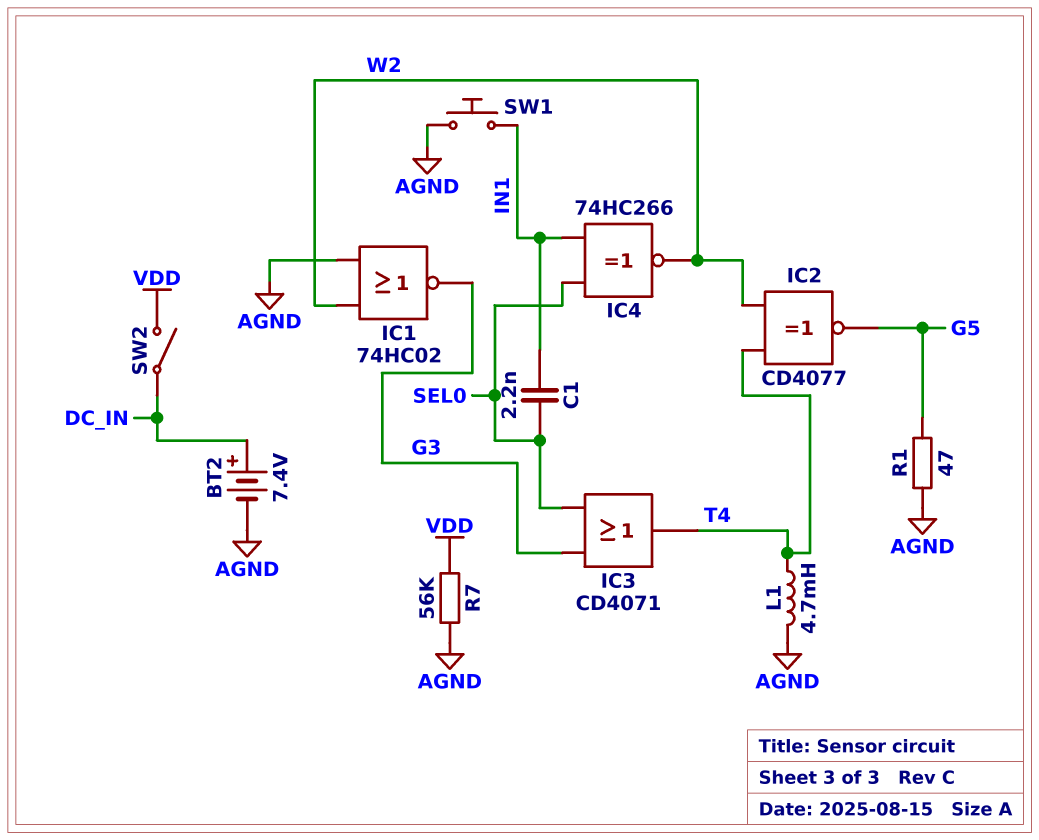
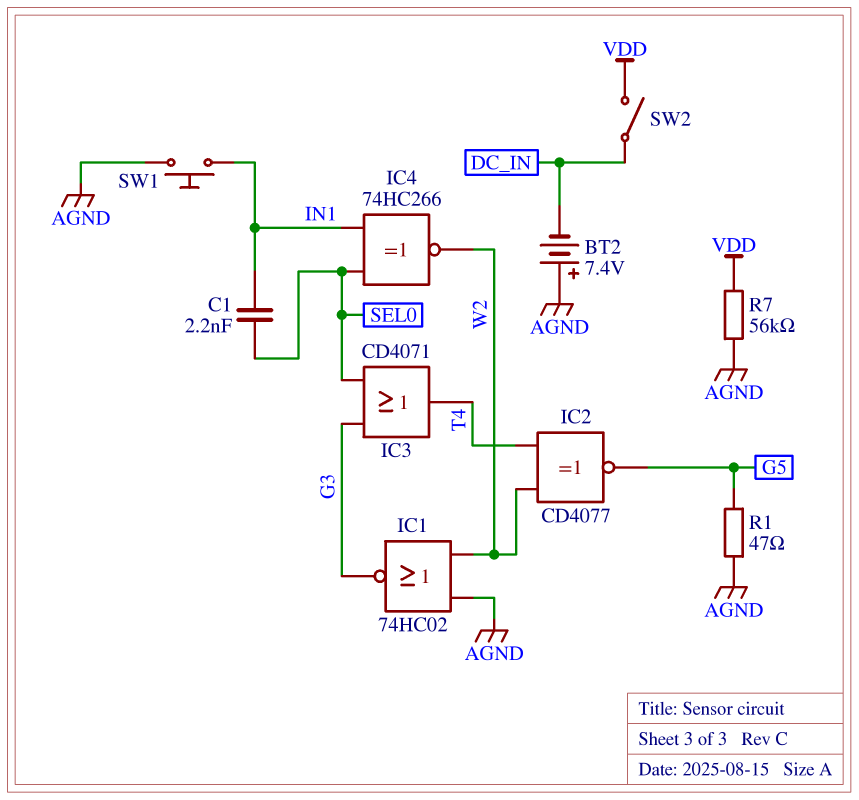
BT2: 7.4V (plus DC_IN, minus AGND) -> 7.4V (plus AGND, minus DC_IN)
L1: 4.7mH (AGND, T4) -> none

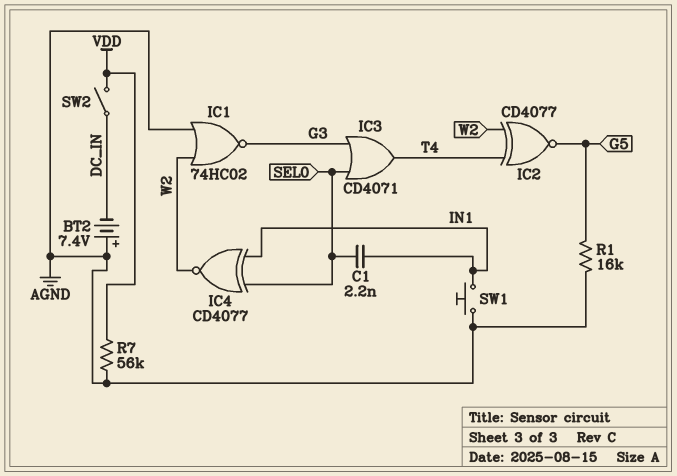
IC4: XNOR 74HC266 (in IN1, in SEL0, out W2) -> XNOR CD4077 (in IN1, in SEL0, out W2)
R1: 47 (AGND, G5) -> 16k (AGND, G5)

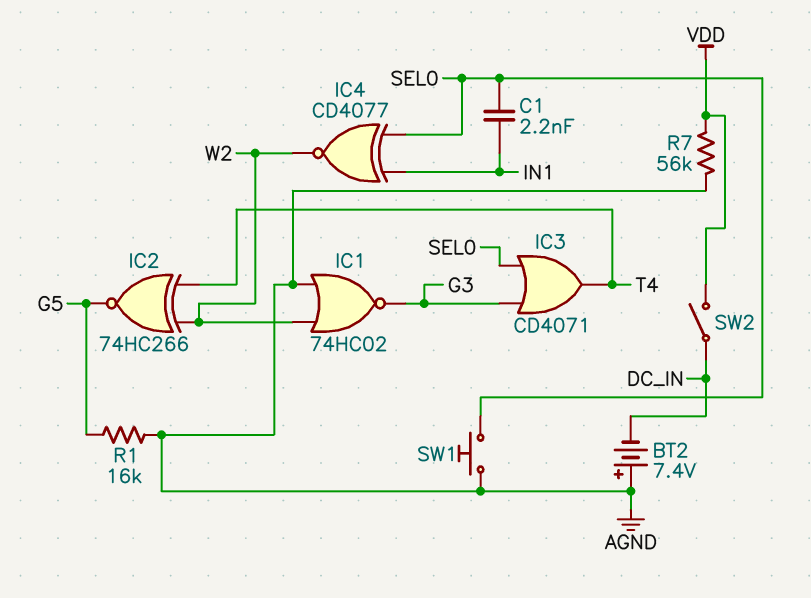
IC2: XNOR CD4077 (in T4, in W2, out G5) -> XNOR 74HC266 (in T4, in W2, out G5)
SW1: button (AGND, IN1) -> button (AGND, SEL0)

